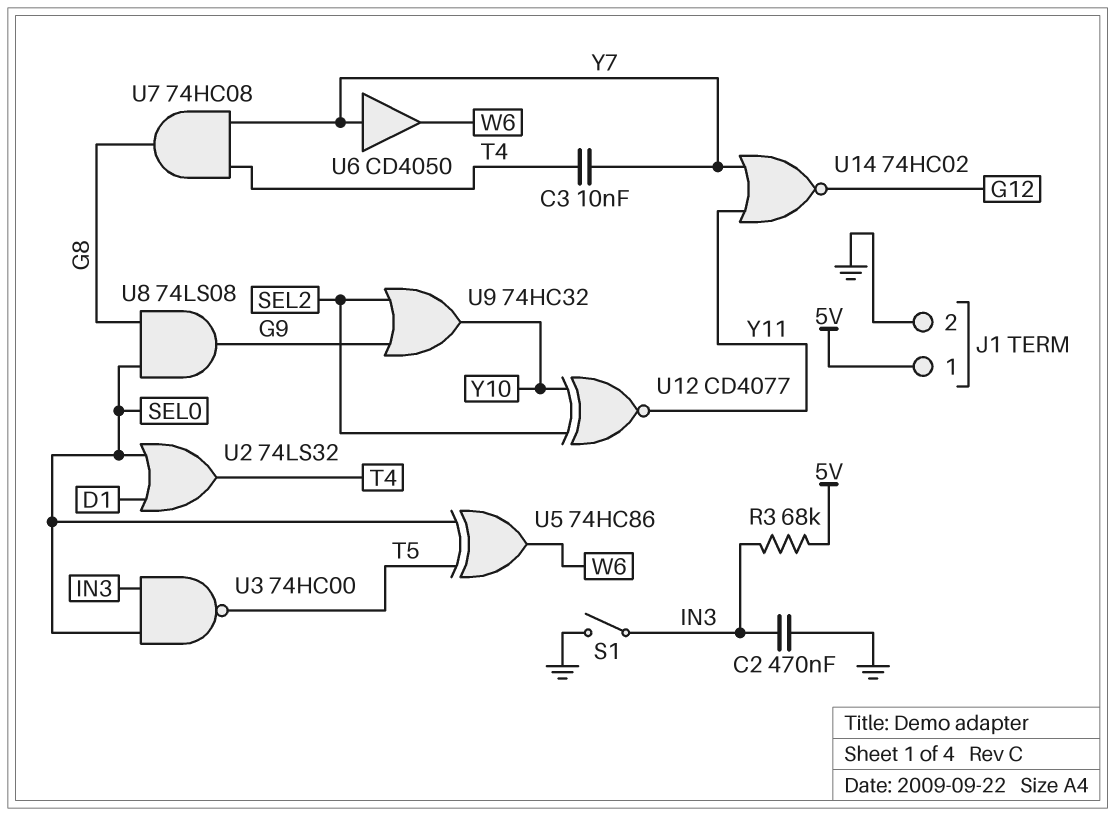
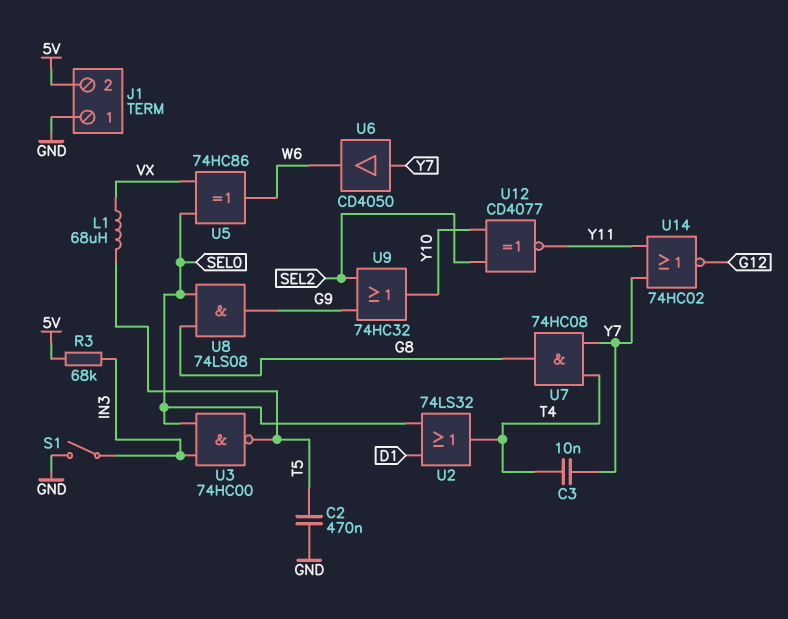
C2: 470nF (GND, IN3) -> 470nF (GND, T5)
J1 pin 1: 5V -> GND
J1 pin 2: GND -> 5V
L1: none -> 68uH (T5, VX)
U5: XOR 74HC86 (in SEL0, in T5, out W6) -> XOR 74HC86 (in SEL0, in VX, out W6)

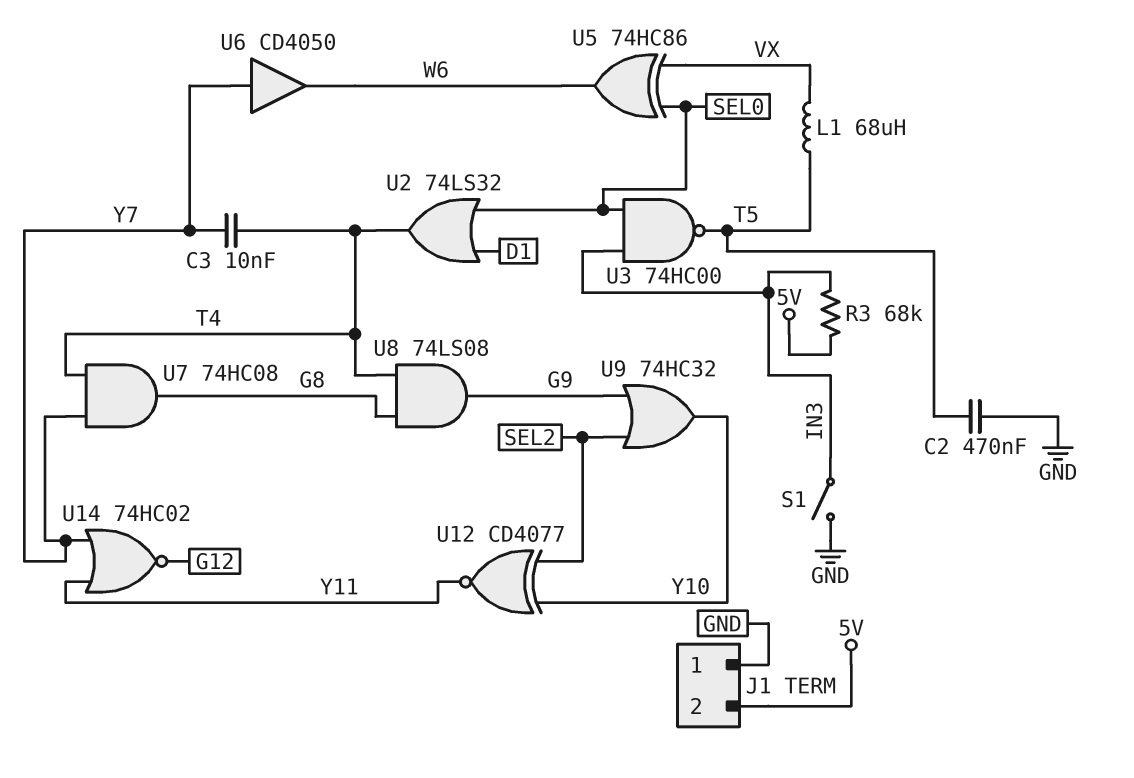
U8: AND 74LS08 (in G8, in SEL0, out G9) -> AND 74LS08 (in G8, in T4, out G9)

